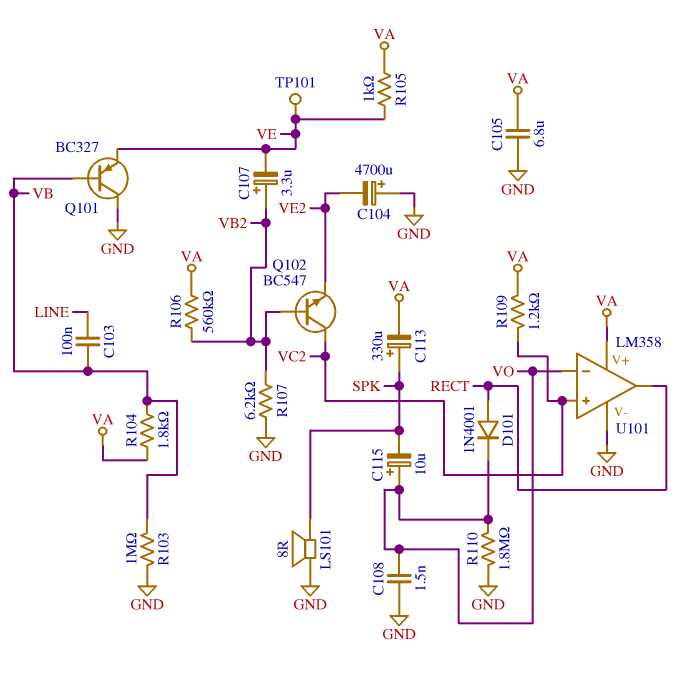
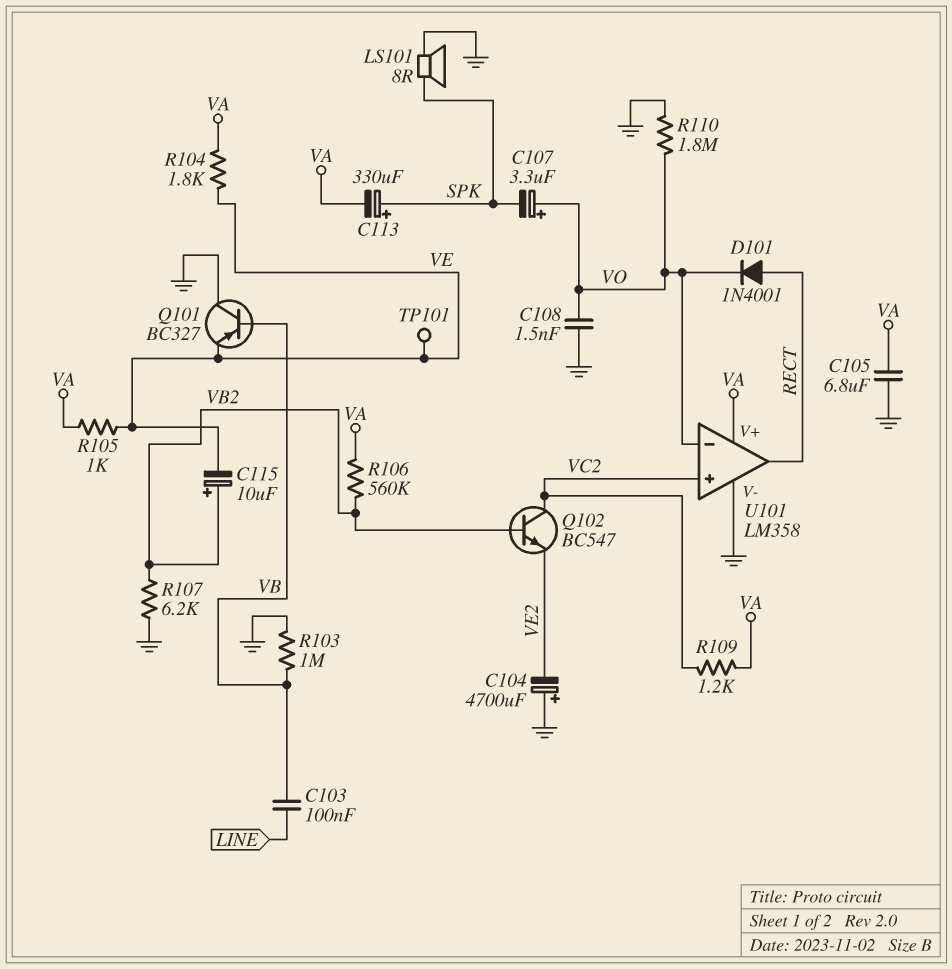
C107: 3.3uF (plus VB2, minus VE) -> 3.3uF (plus VO, minus SPK)
C115: 10uF (plus VO, minus SPK) -> 10uF (plus VB2, minus VE)
R104: 1.8k (VA, VB) -> 1.8k (VA, VE)

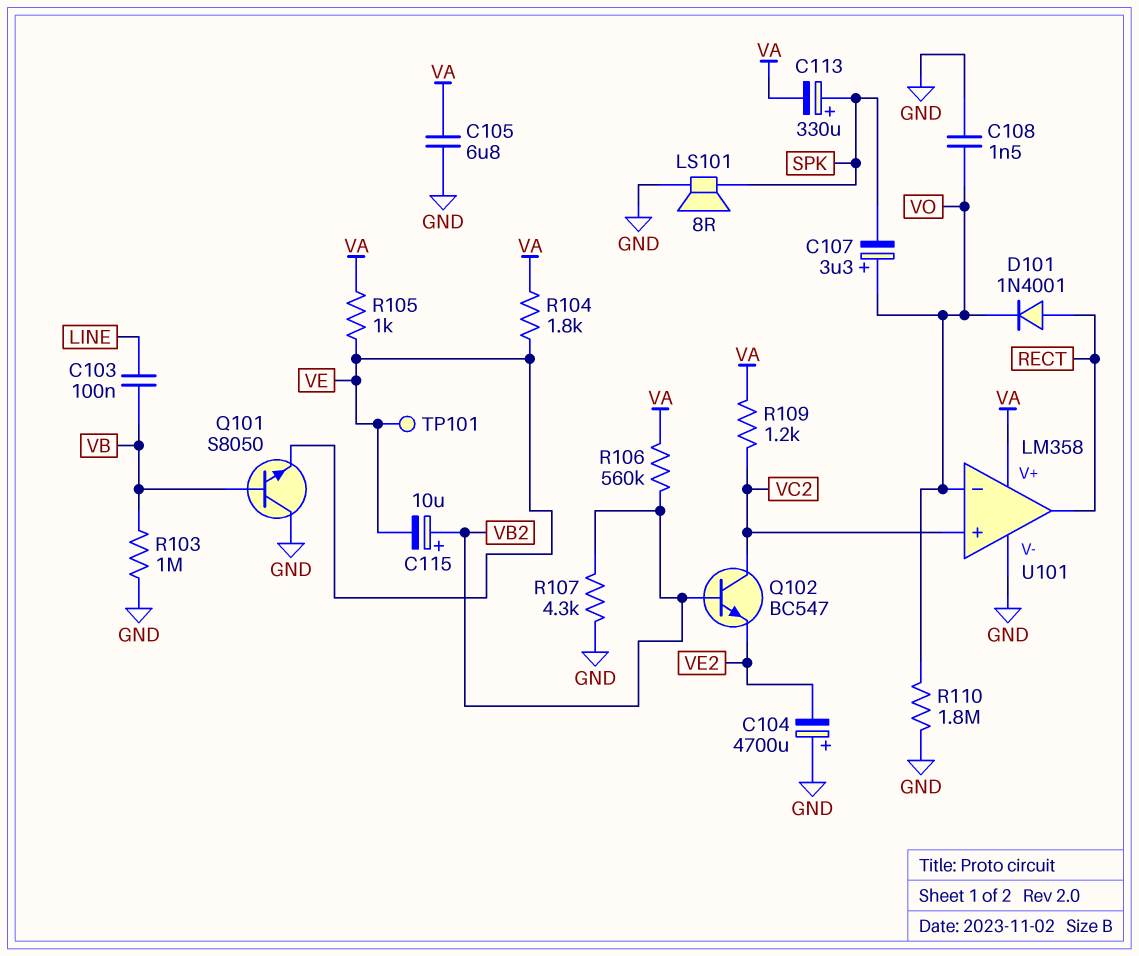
Q101: PNP BC327 (B VB, C GND, E VE) -> NPN S8050 (B VB, C GND, E VE)
R107: 6.2k (GND, VB2) -> 4.3k (GND, VB2)

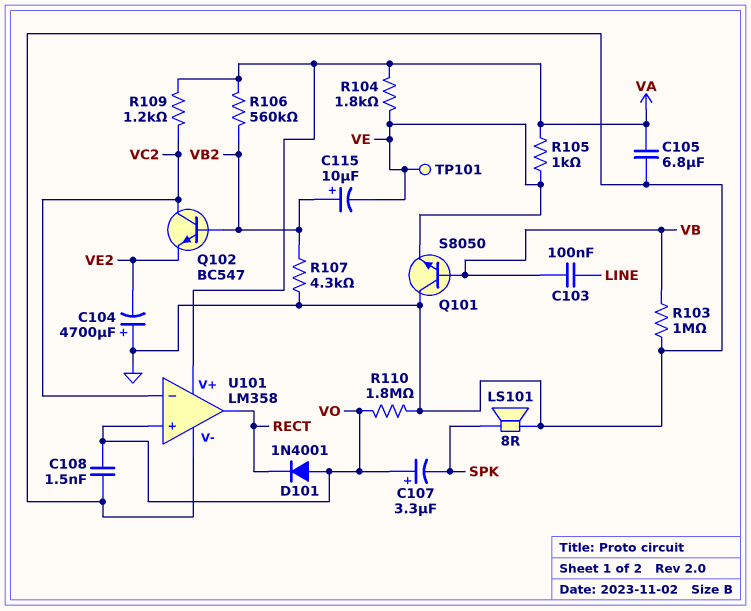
C113: 330uF (plus SPK, minus VA) -> none
D101: diode 1N4001 (A RECT, K VO) -> diode 1N4001 (A VO, K RECT)
U101 pin in+: VC2 -> VO
U101 pin in-: VO -> VC2

